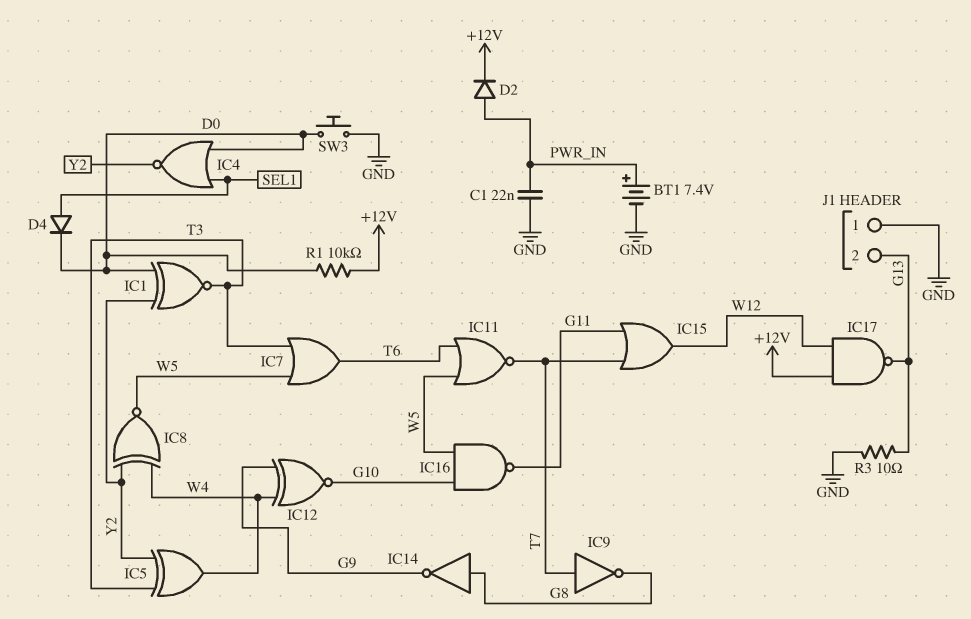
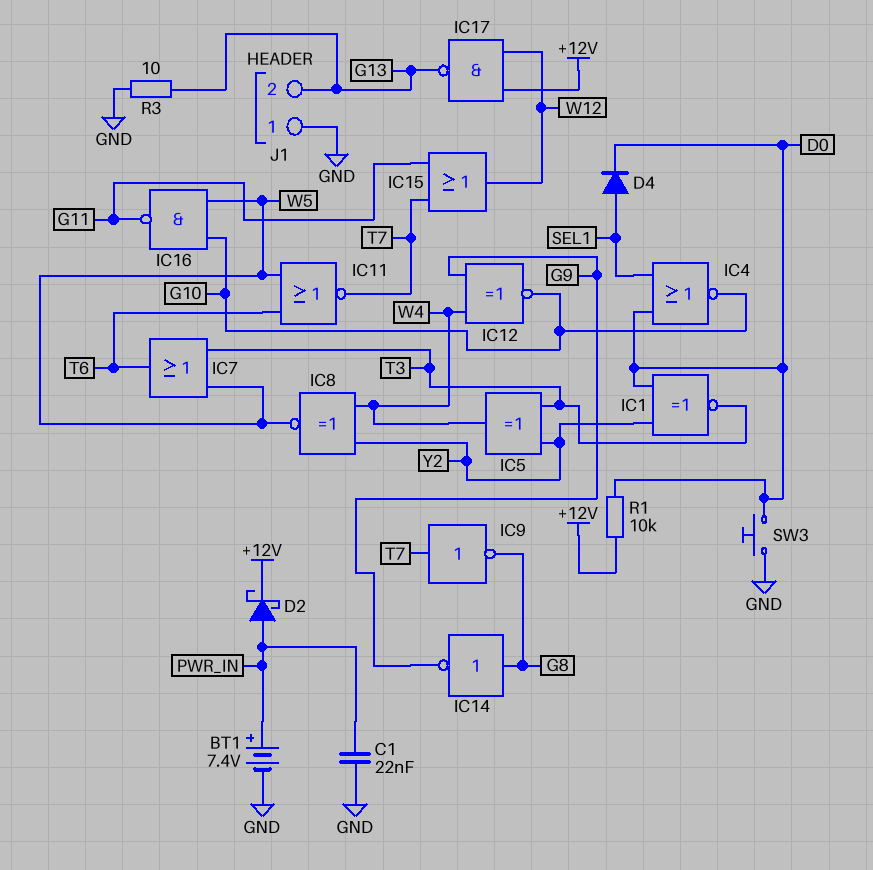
D2: diode (A PWR_IN, K +12V) -> schottky (A PWR_IN, K +12V)
IC4: NOR (in D0, in SEL1, out Y2) -> NOR (in D0, in SEL1, out G10)

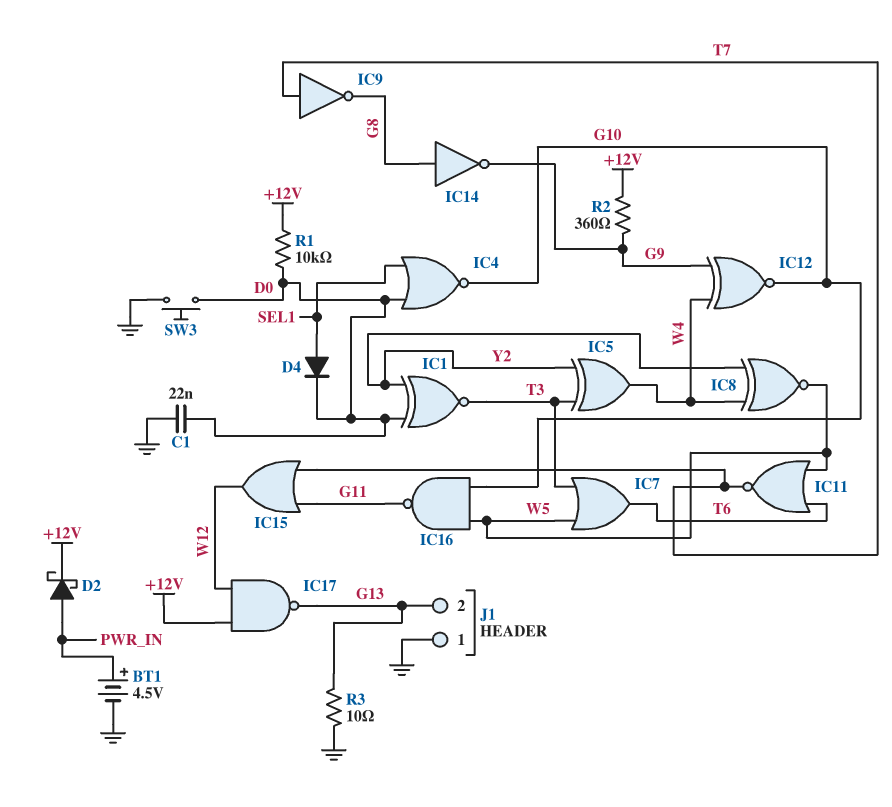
BT1: 7.4V (plus PWR_IN, minus GND) -> 4.5V (plus PWR_IN, minus GND)
C1: 22nF (GND, PWR_IN) -> 22nF (D0, GND)
R2: none -> 360 (+12V, G9)

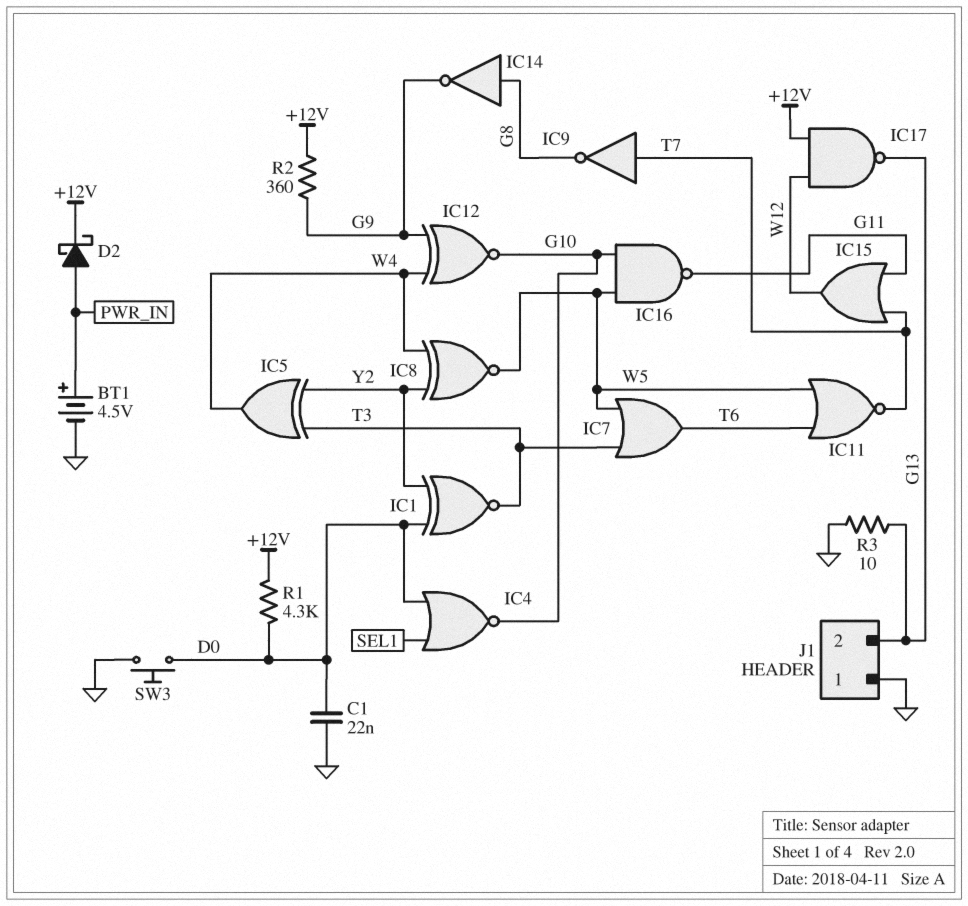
D4: diode (A SEL1, K D0) -> none
R1: 10k (+12V, D0) -> 4.3k (+12V, D0)

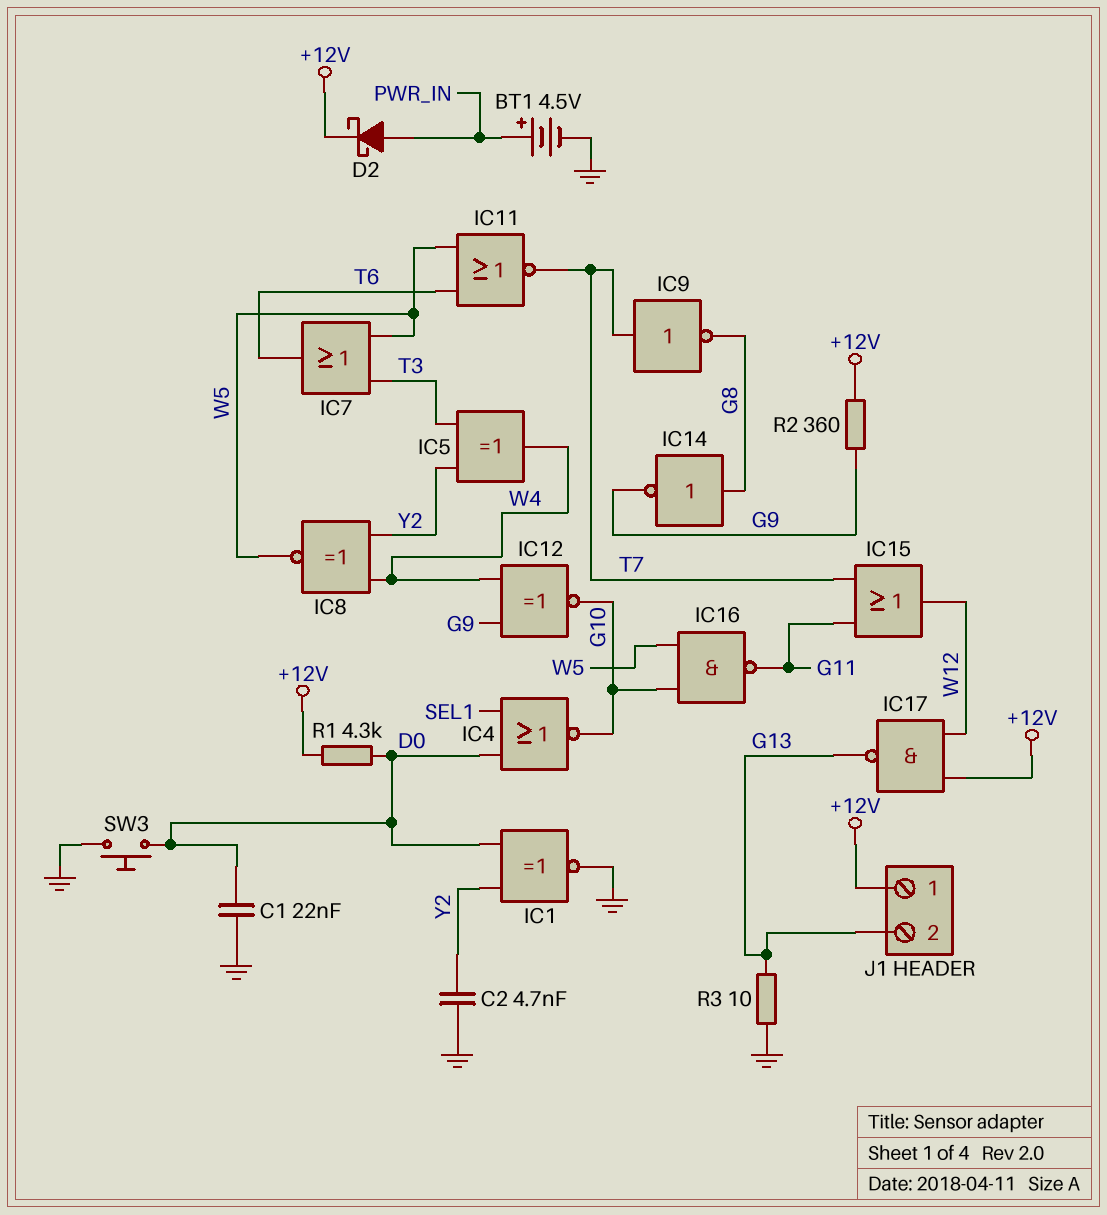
C2: none -> 4.7nF (GND, Y2)
IC1: XNOR (in D0, in Y2, out T3) -> XNOR (in D0, in Y2, out GND)
J1 pin 1: GND -> +12V

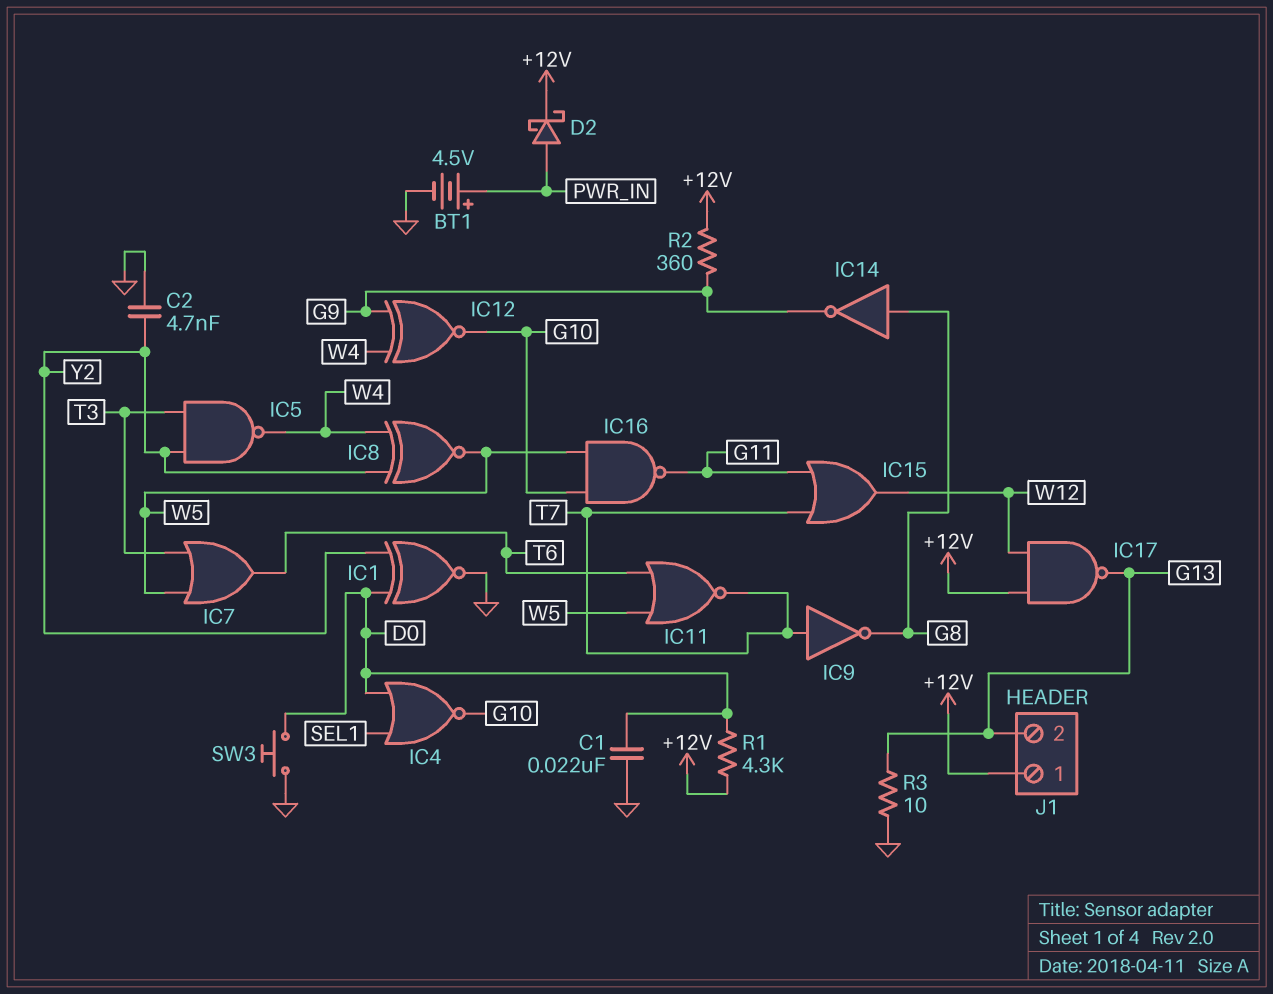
IC5: XOR (in T3, in Y2, out W4) -> NAND (in T3, in Y2, out W4)

